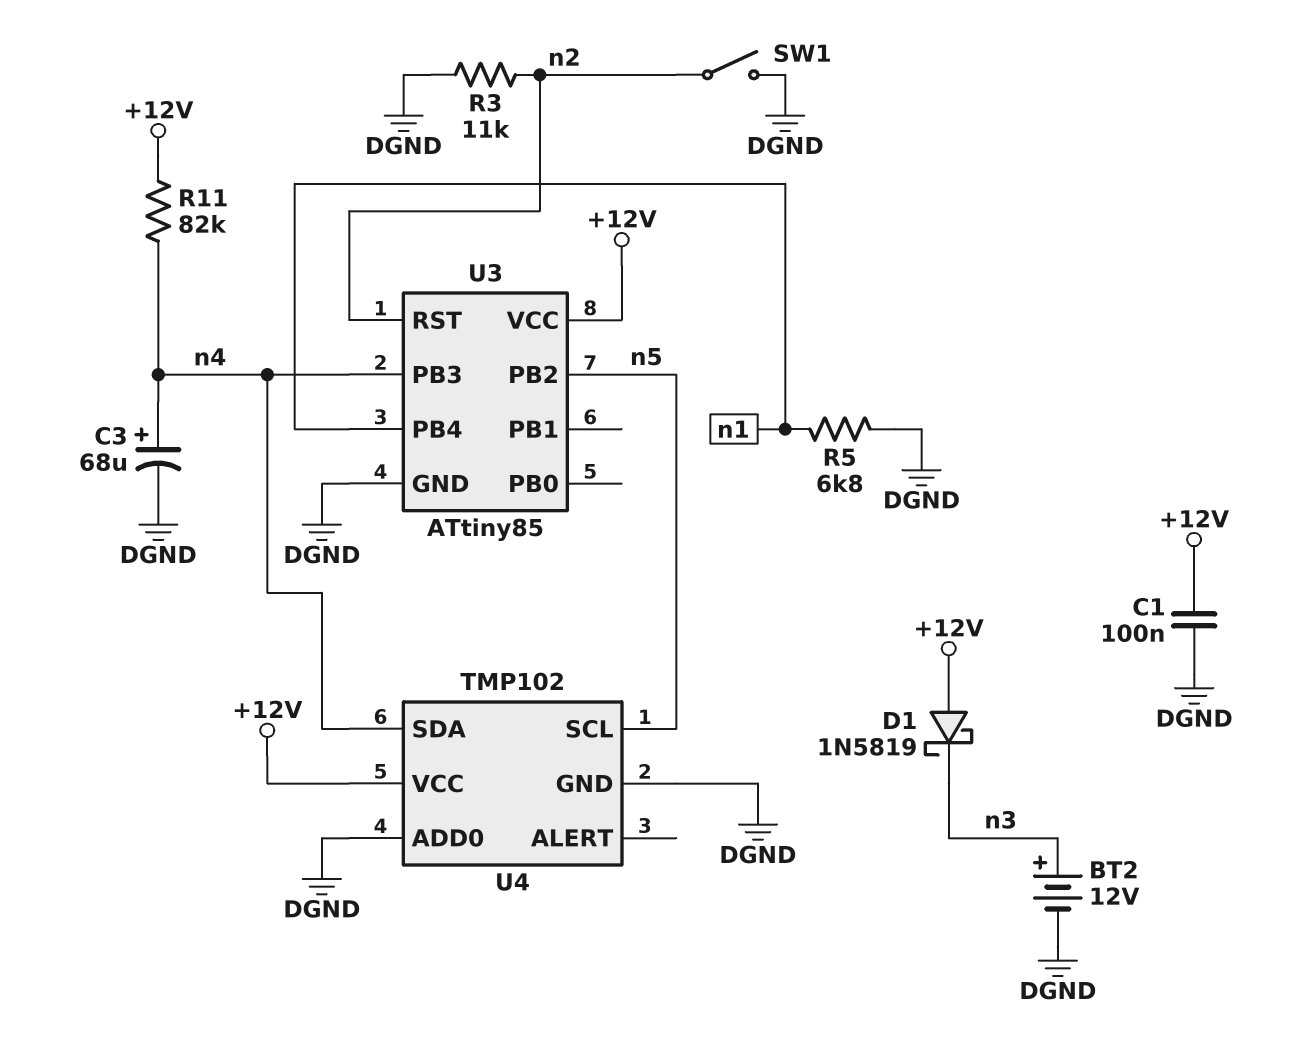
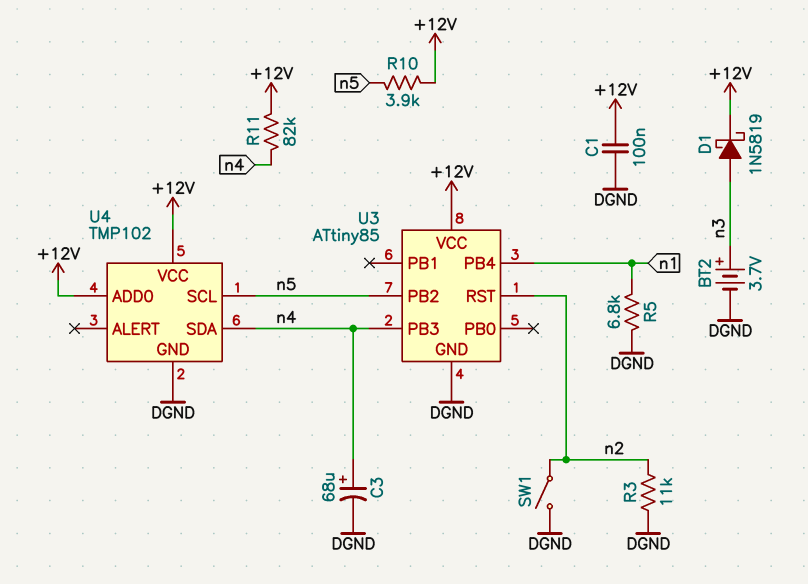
BT2: 12V (plus n3, minus DGND) -> 3.7V (plus n3, minus DGND)
D1: schottky 1N5819 (A +12V, K n3) -> schottky 1N5819 (A n3, K +12V)
R10: none -> 3.9k (+12V, n5)
U4 pin ADD0: DGND -> +12V

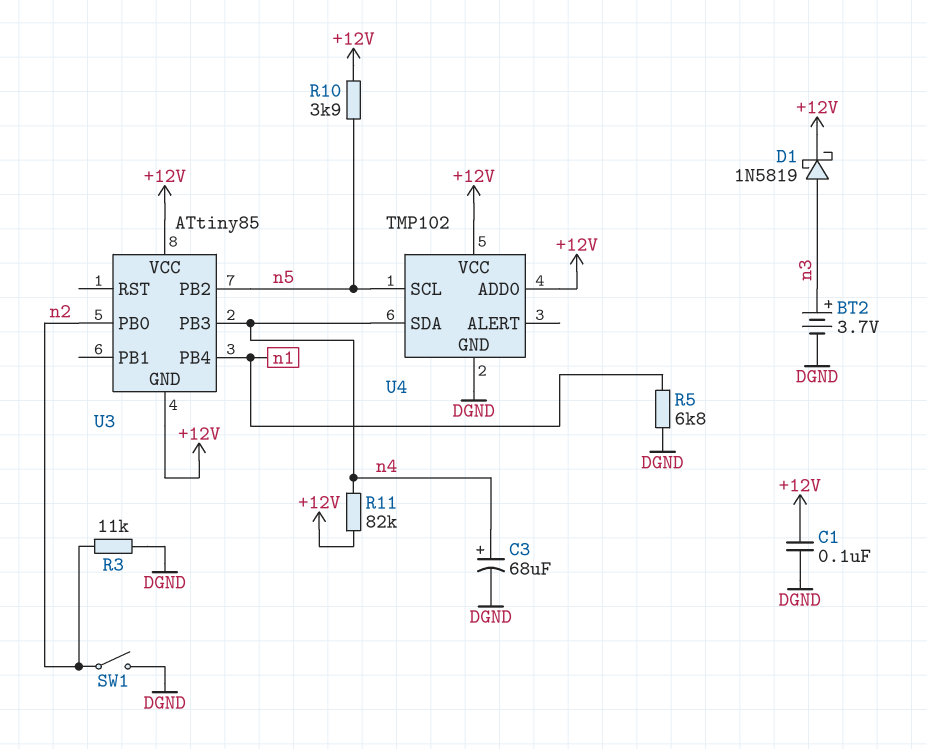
U3 pin GND: DGND -> +12V
U3 pin PB0: none -> n2
U3 pin RST: n2 -> none

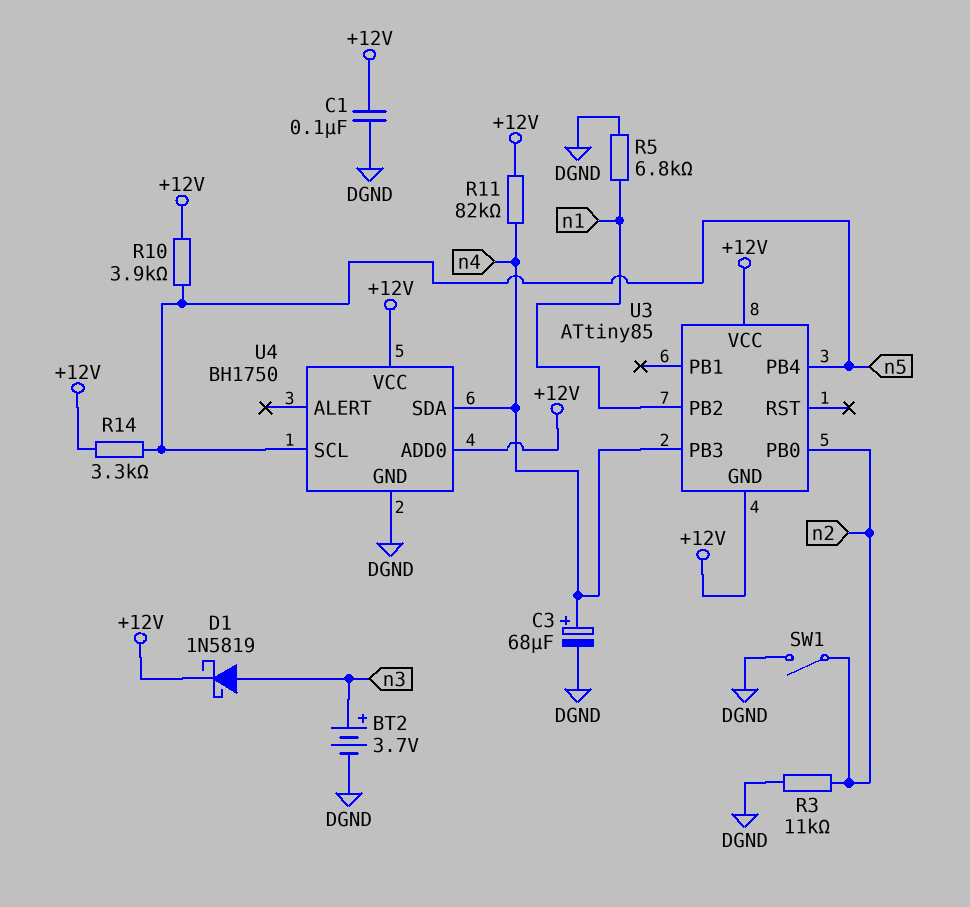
R14: none -> 3.3k (+12V, n5)
U3 pin PB2: n5 -> n1
U3 pin PB4: n1 -> n5
U4: TMP102 -> BH1750

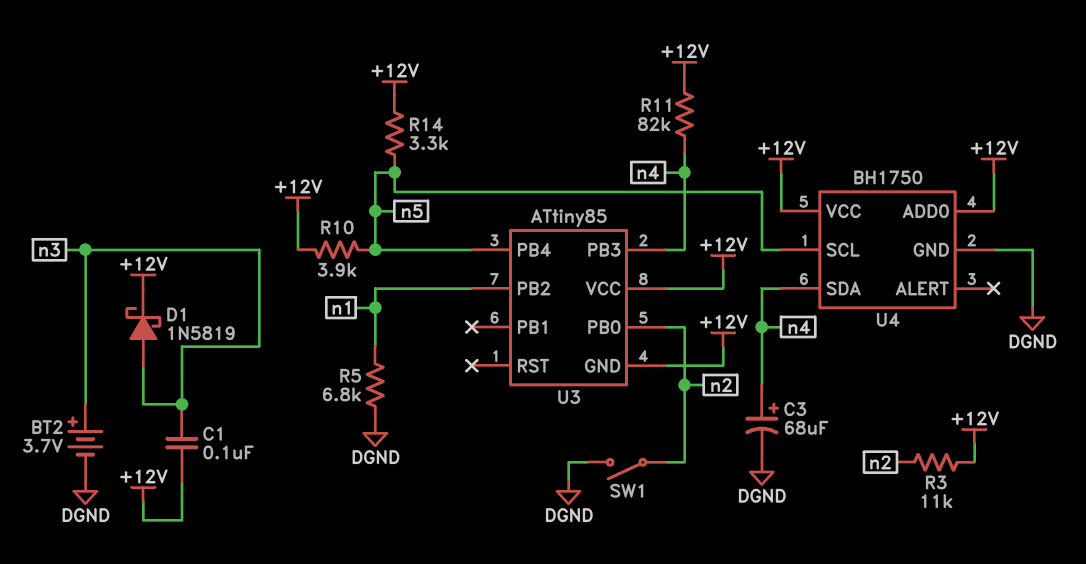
C1: 100nF (+12V, DGND) -> 100nF (+12V, n3)
R3: 11k (DGND, n2) -> 11k (+12V, n2)

